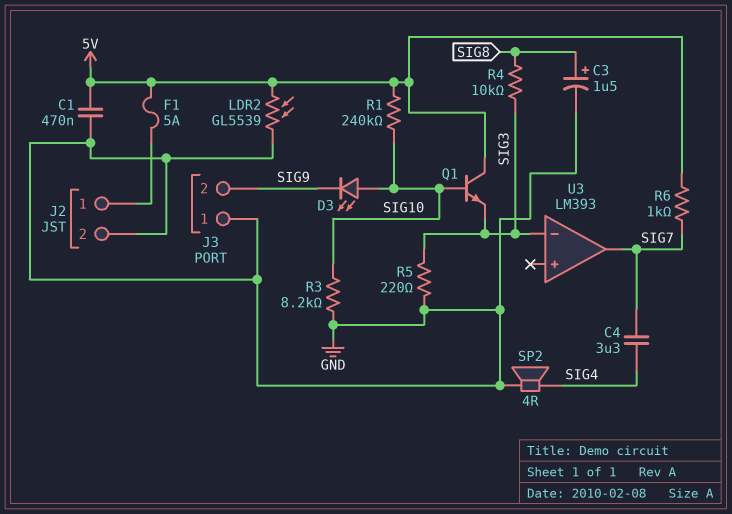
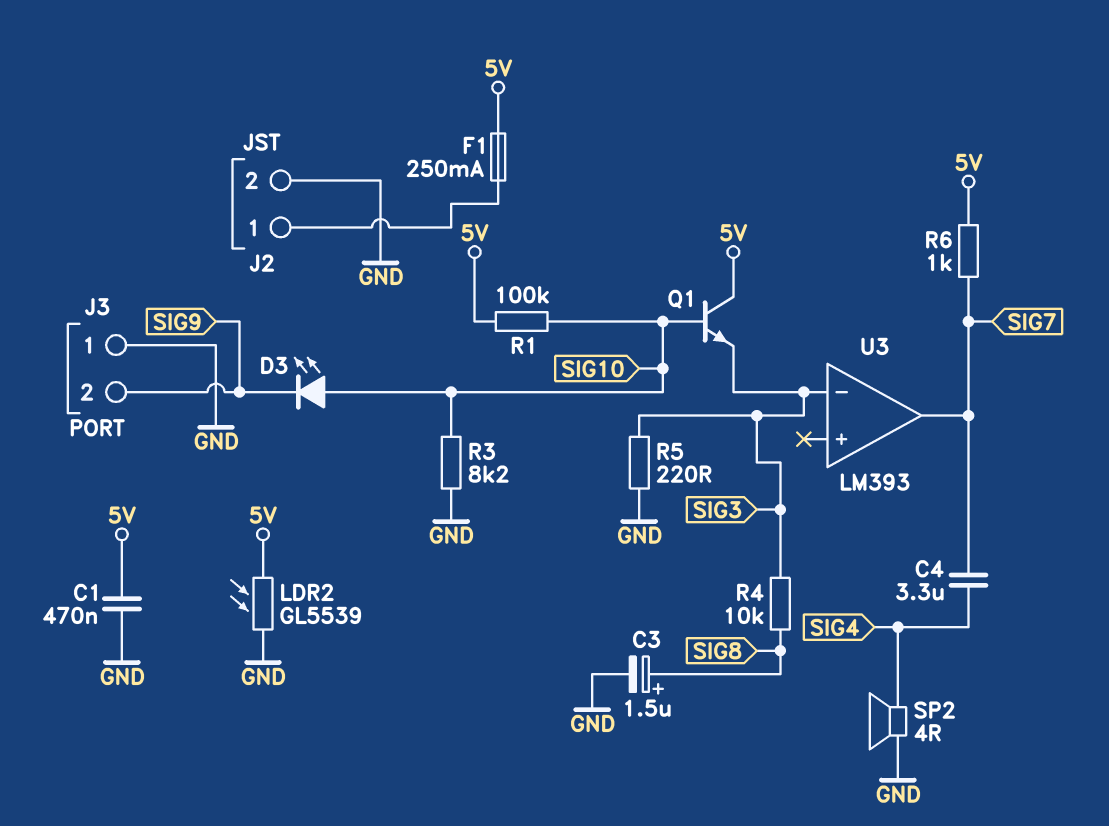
F1: 5A (5V, J2/1) -> 250mA (5V, J2/1)
R1: 240k (5V, SIG10) -> 100k (5V, SIG10)

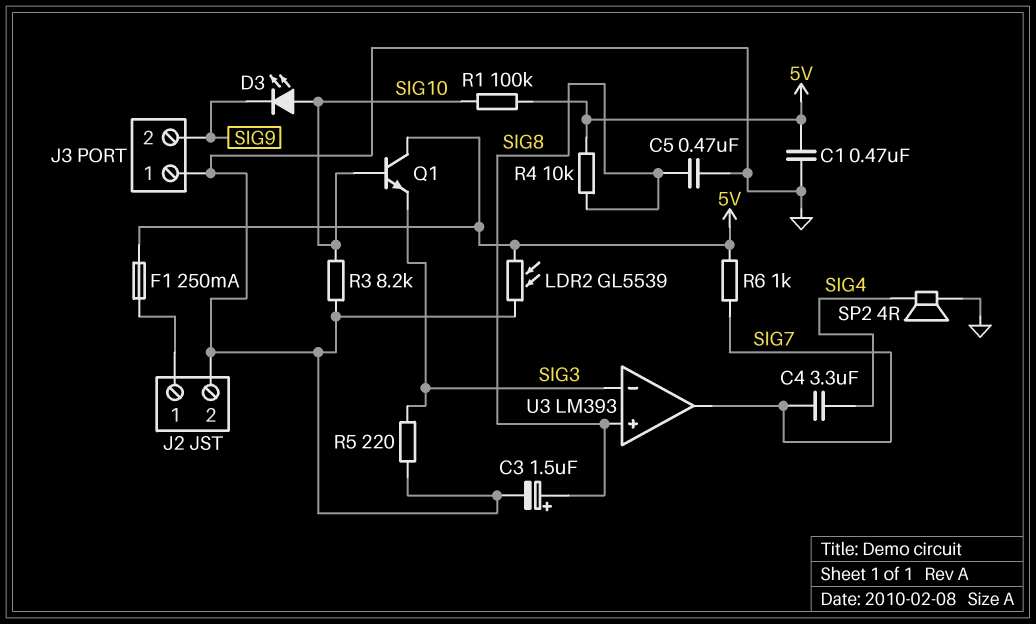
C5: none -> 470nF (GND, SIG8)
R4: 10k (SIG3, SIG8) -> 10k (5V, SIG8)
U3 pin in+: none -> SIG8

